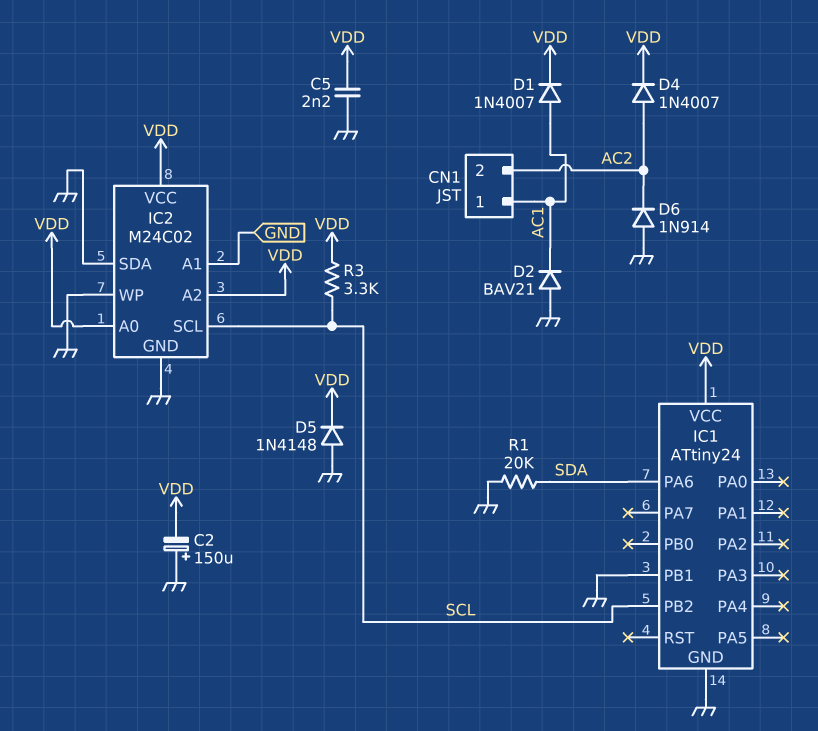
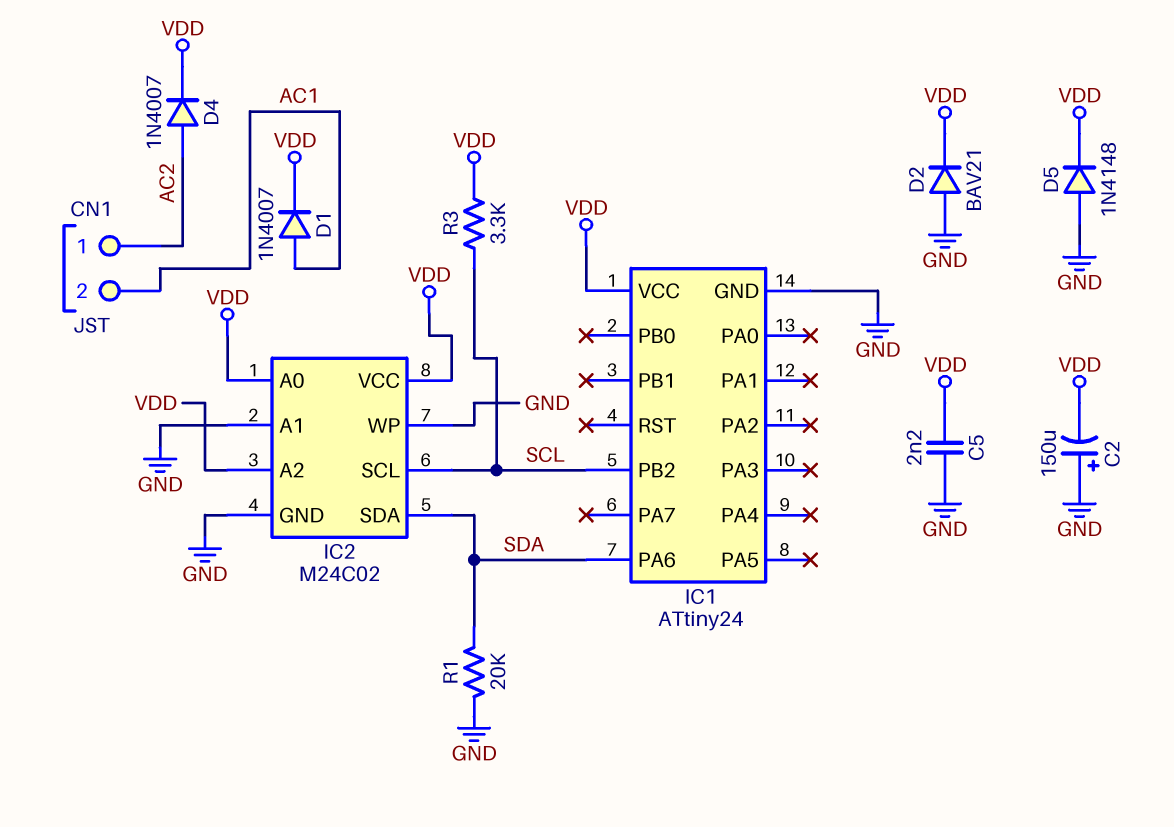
CN1 pin 1: AC1 -> AC2
CN1 pin 2: AC2 -> AC1
D2: diode BAV21 (A GND, K AC1) -> diode BAV21 (A GND, K VDD)
D6: diode 1N914 (A GND, K AC2) -> none
IC1 pin PB1: GND -> none
IC2 pin SDA: GND -> SDA

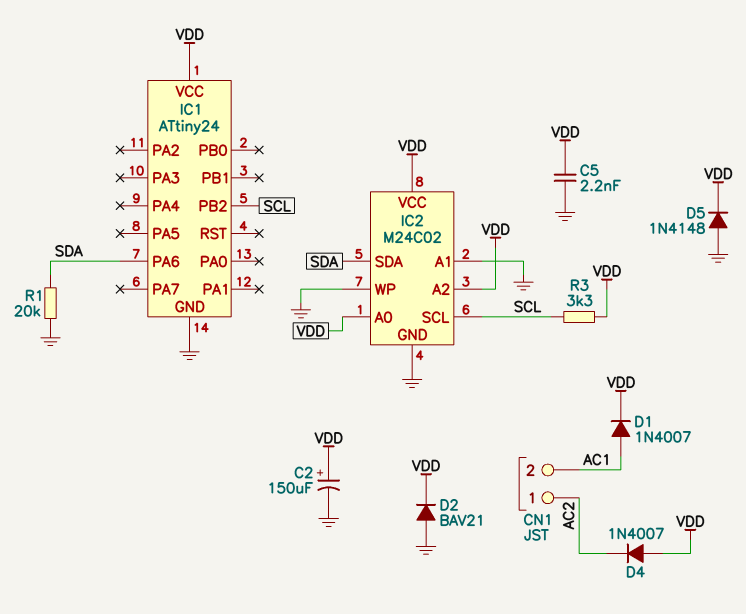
C2: 150uF (plus GND, minus VDD) -> 150uF (plus VDD, minus GND)
D4: diode 1N4007 (A AC2, K VDD) -> diode 1N4007 (A VDD, K AC2)

